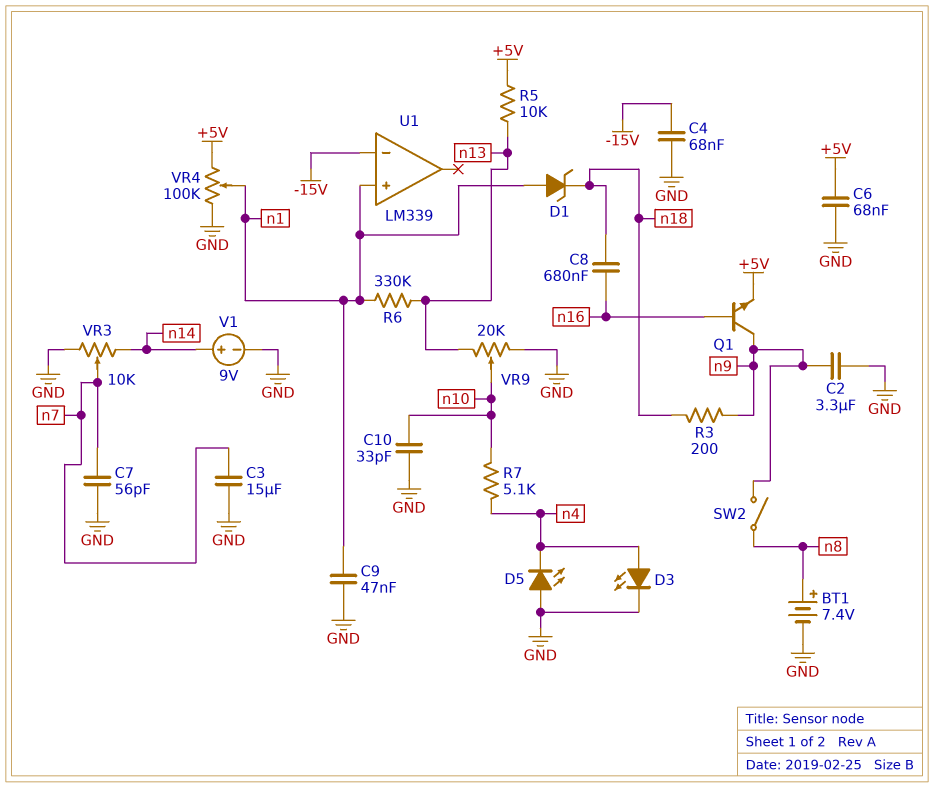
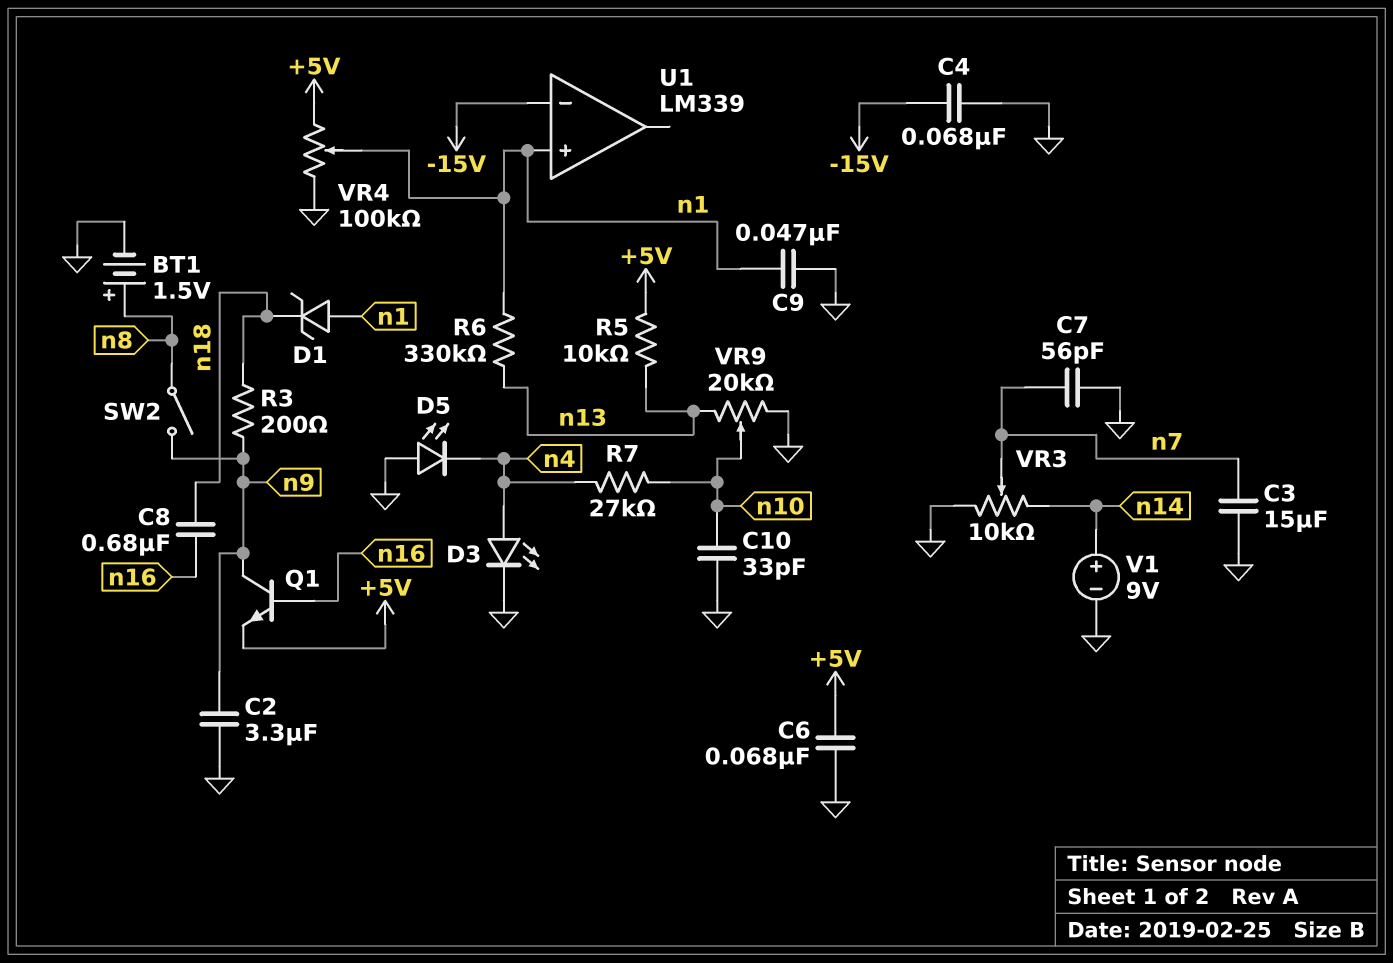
BT1: 7.4V (plus n8, minus GND) -> 1.5V (plus n8, minus GND)
R7: 5.1k (n4, n10) -> 27k (n4, n10)

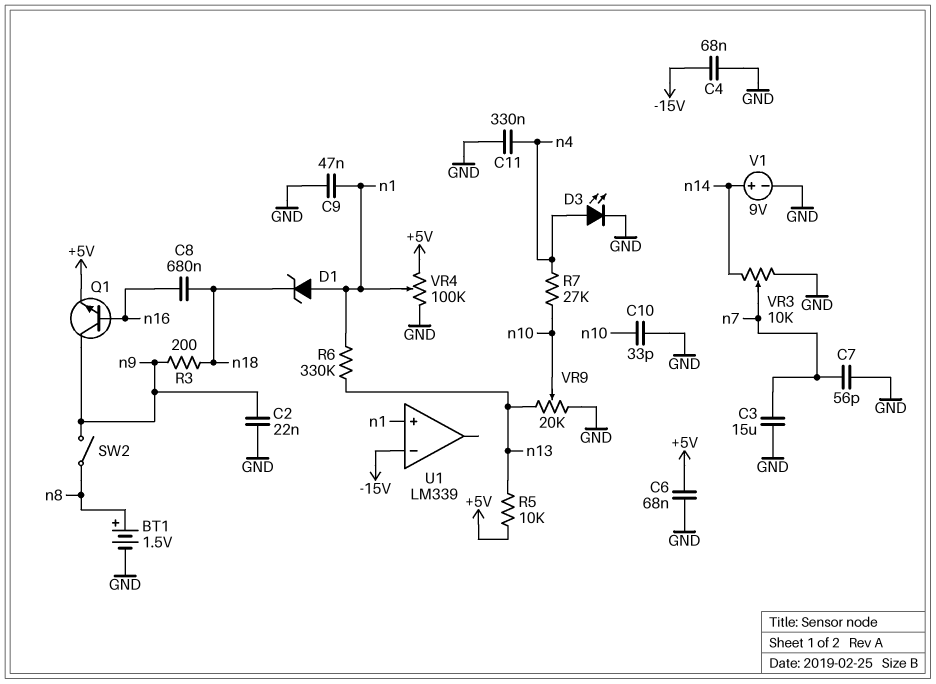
C2: 3.3uF (GND, n9) -> 22nF (GND, n9)
C11: none -> 330nF (GND, n4)
D5: LED (A GND, K n4) -> none

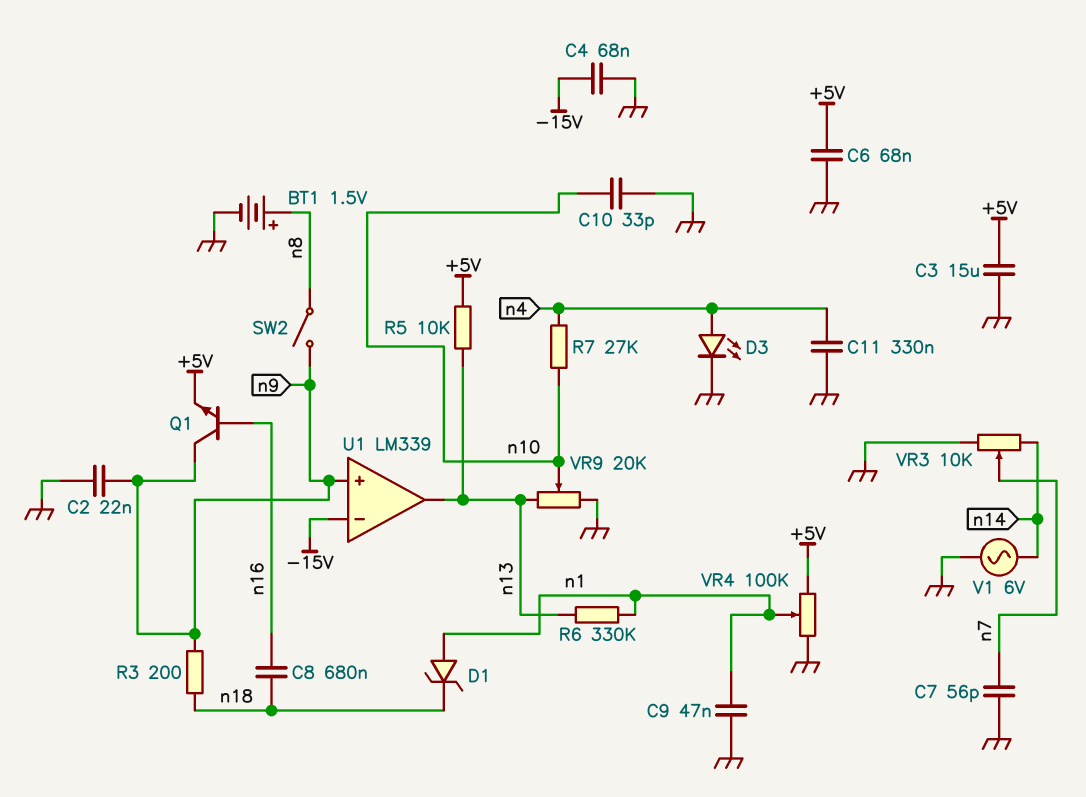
C3: 15uF (GND, n7) -> 15uF (+5V, GND)
U1 pin in+: n1 -> n9
U1 pin out: none -> n13
V1: 9V (plus n14, minus GND) -> AC 6V (GND, n14)

